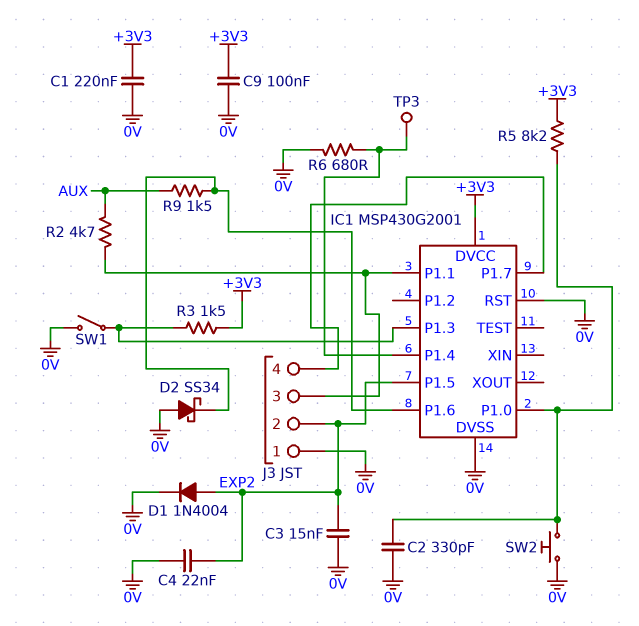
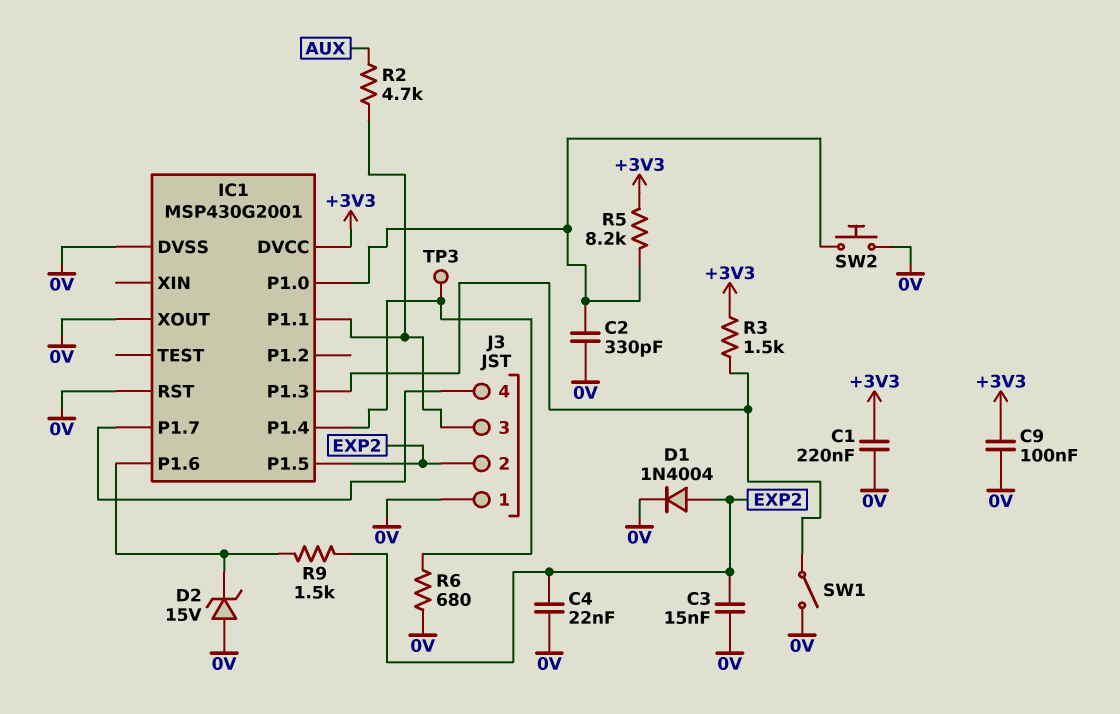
D2: schottky SS34 (A 0V, K IC1/P1.6) -> zener 15V (A 0V, K IC1/P1.6)
IC1 pin XOUT: none -> 0V
R9: 1.5k (AUX, IC1/P1.6) -> 1.5k (EXP2, IC1/P1.6)

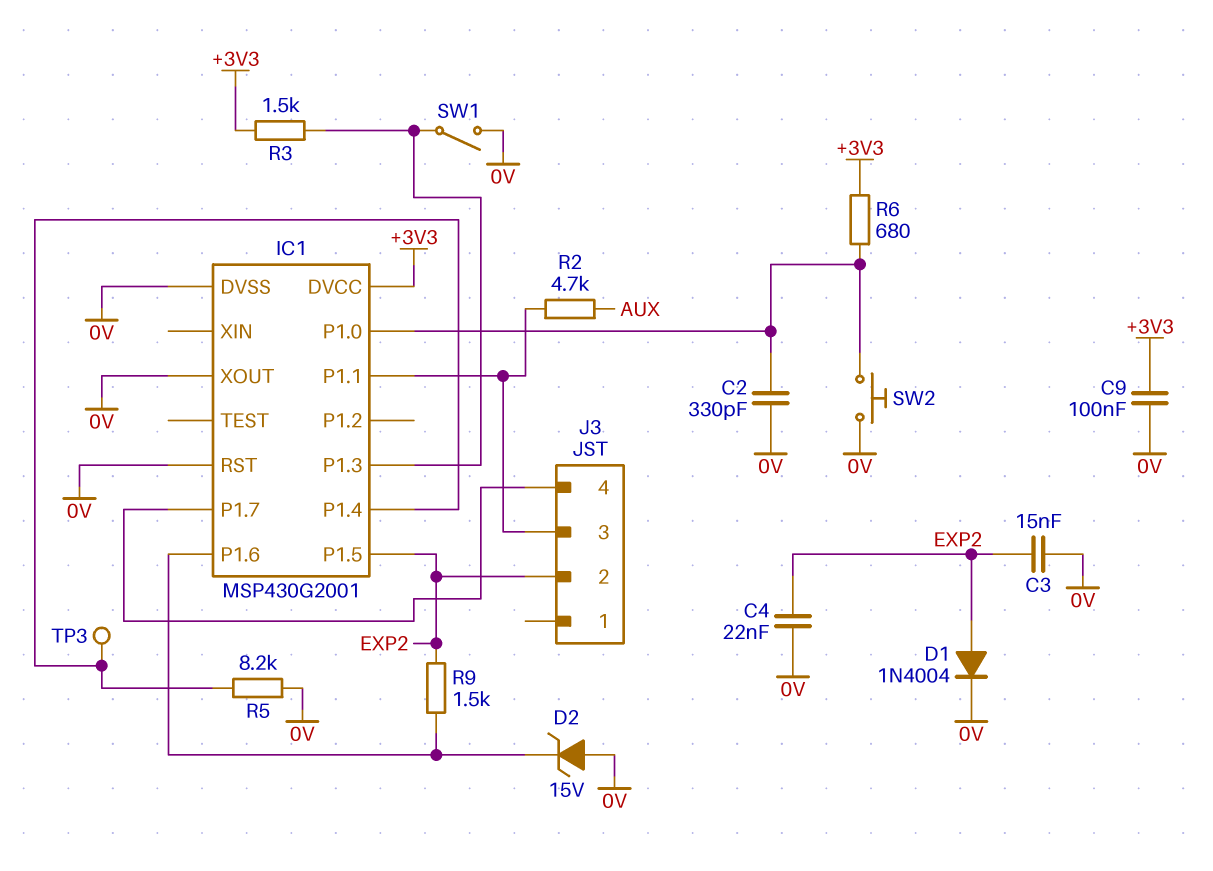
C1: 220nF (+3V3, 0V) -> none
J3 pin 1: 0V -> none
R5: 8.2k (+3V3, IC1/P1.0) -> 8.2k (0V, IC1/P1.4)
R6: 680 (0V, IC1/P1.4) -> 680 (+3V3, IC1/P1.0)

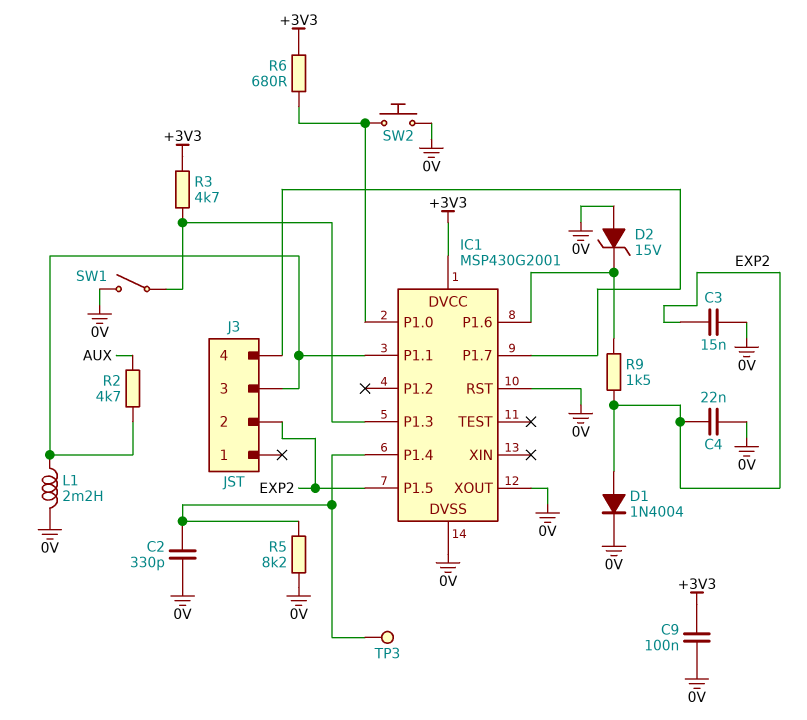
C2: 330pF (0V, IC1/P1.0) -> 330pF (0V, IC1/P1.4)
L1: none -> 2.2mH (0V, IC1/P1.1)
R3: 1.5k (+3V3, IC1/P1.3) -> 4.7k (+3V3, IC1/P1.3)

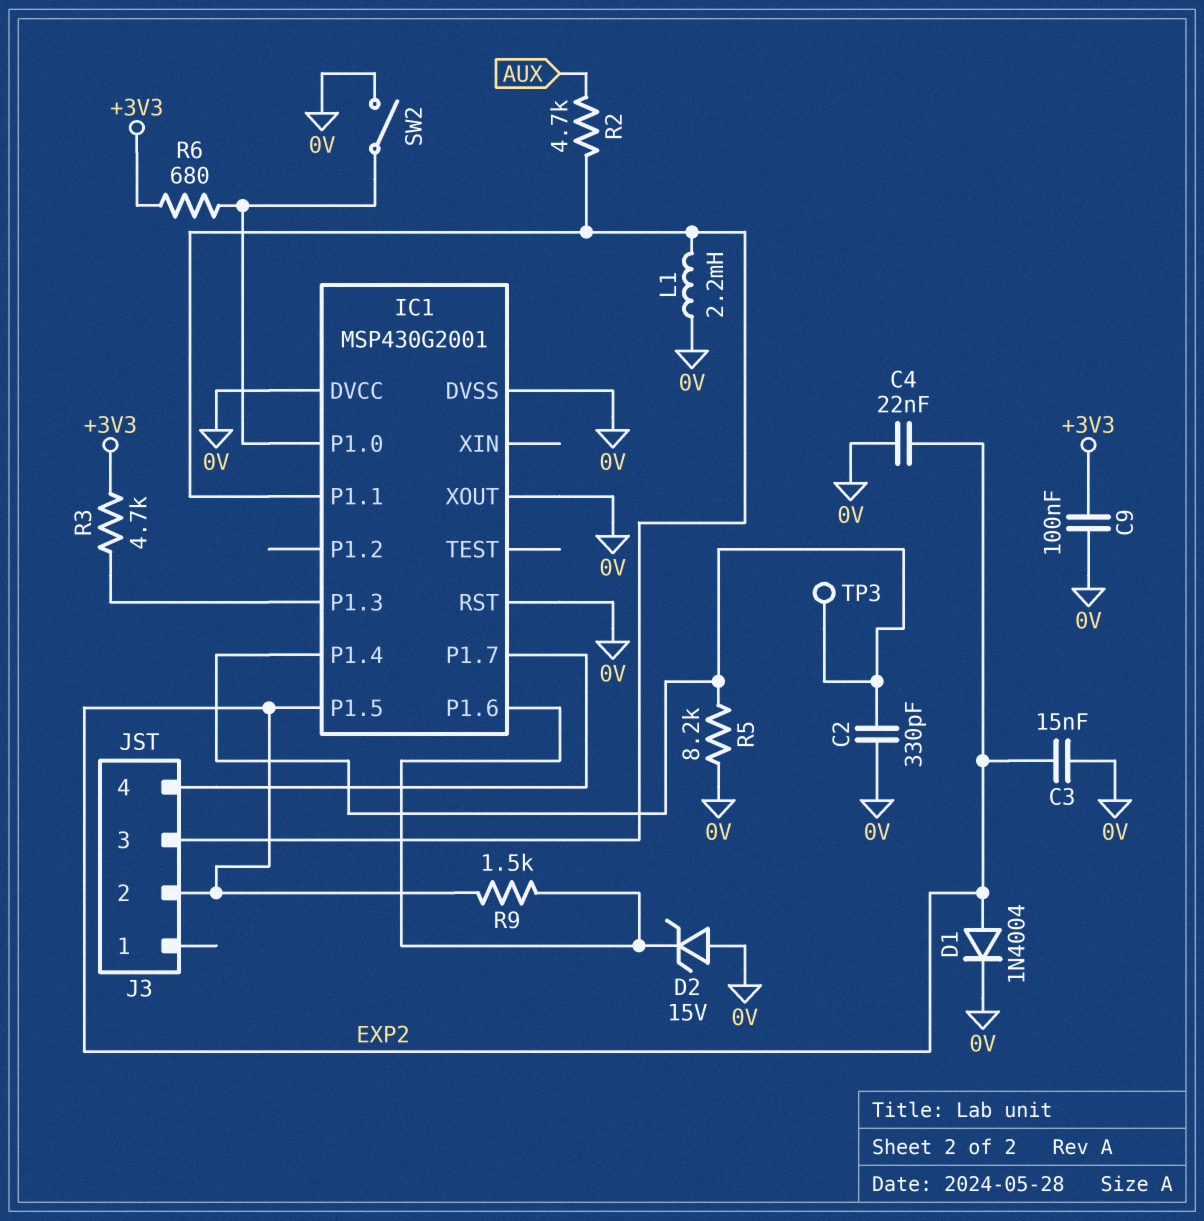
IC1 pin DVCC: +3V3 -> 0V
SW1: switch (0V, IC1/P1.3) -> none
SW2: button (0V, IC1/P1.0) -> switch (0V, IC1/P1.0)

